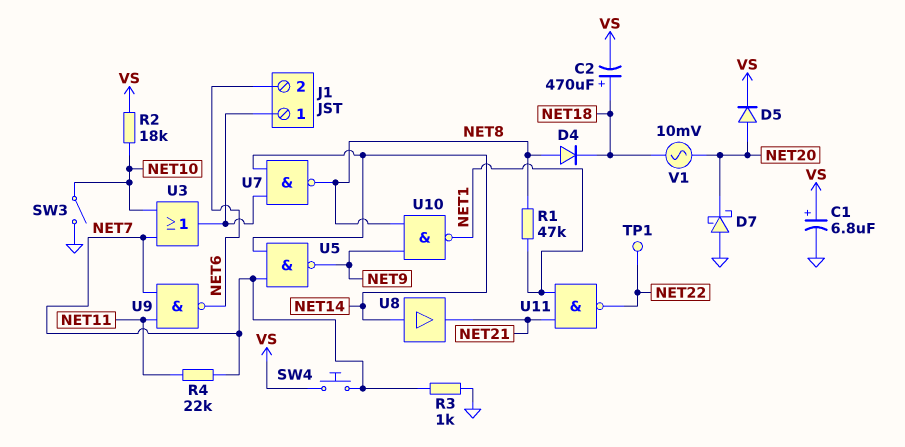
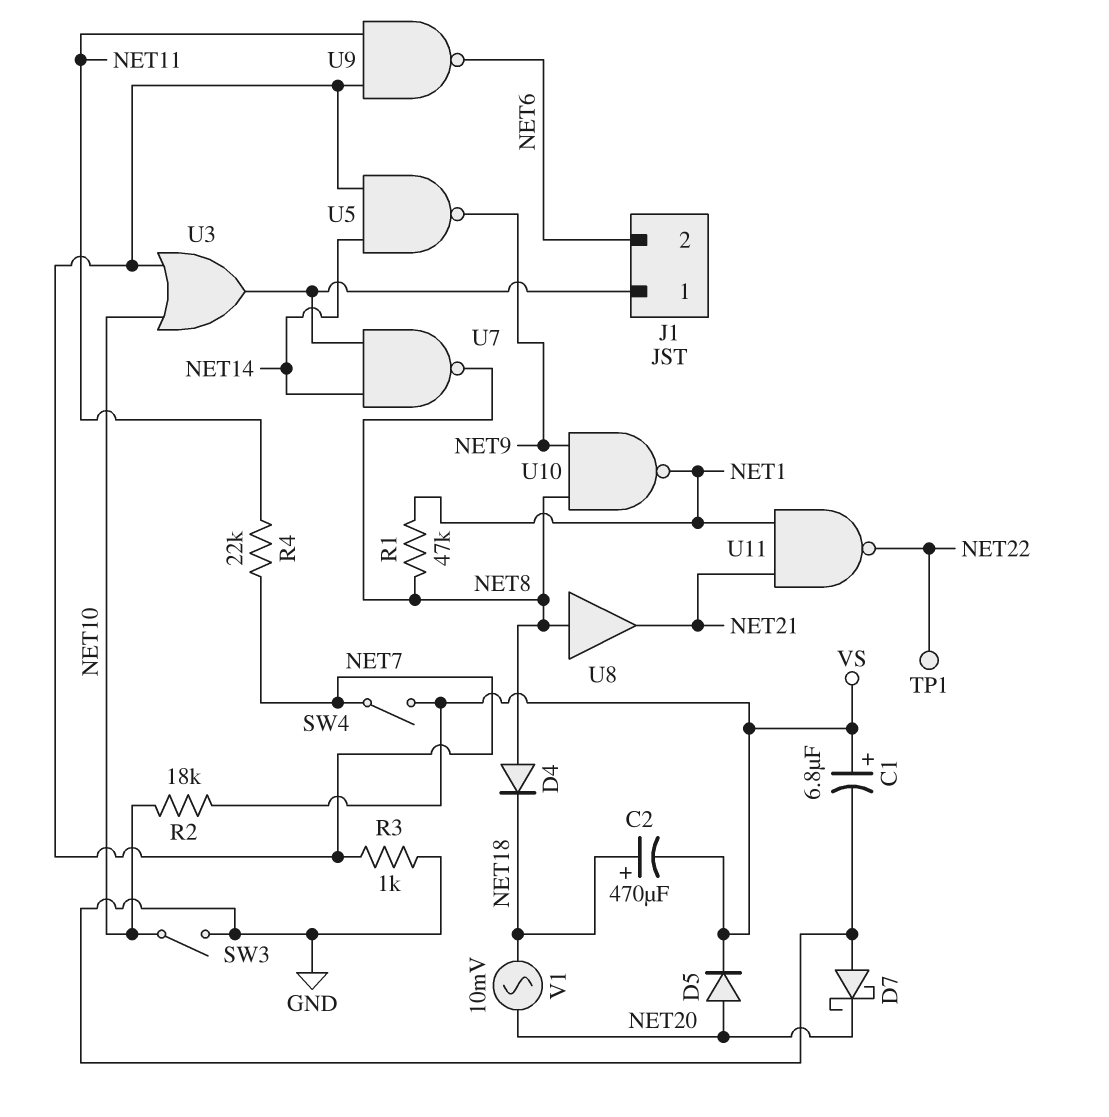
SW4: button (NET7, VS) -> switch (NET7, VS)
U8: buffer (in NET14, out NET21) -> buffer (in NET8, out NET21)

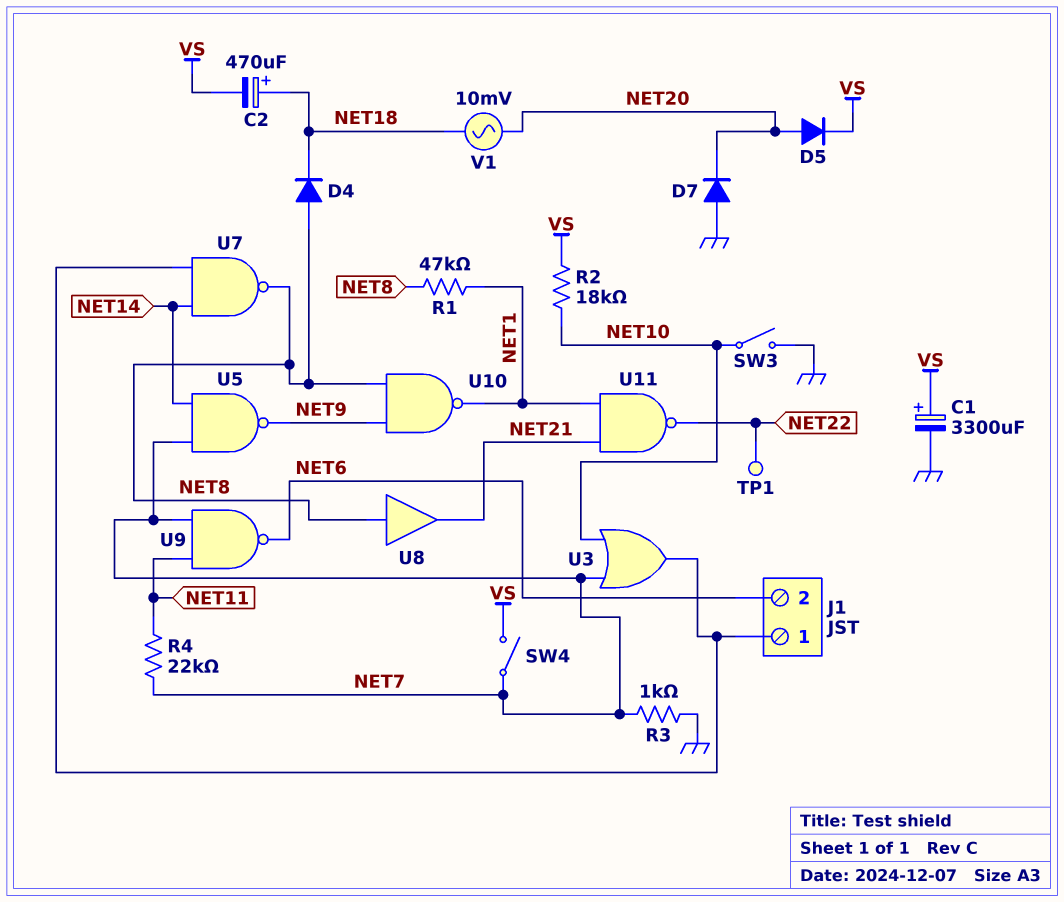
C1: 6.8uF (plus VS, minus GND) -> 3300uF (plus VS, minus GND)
D7: schottky (A GND, K NET20) -> diode (A GND, K NET20)

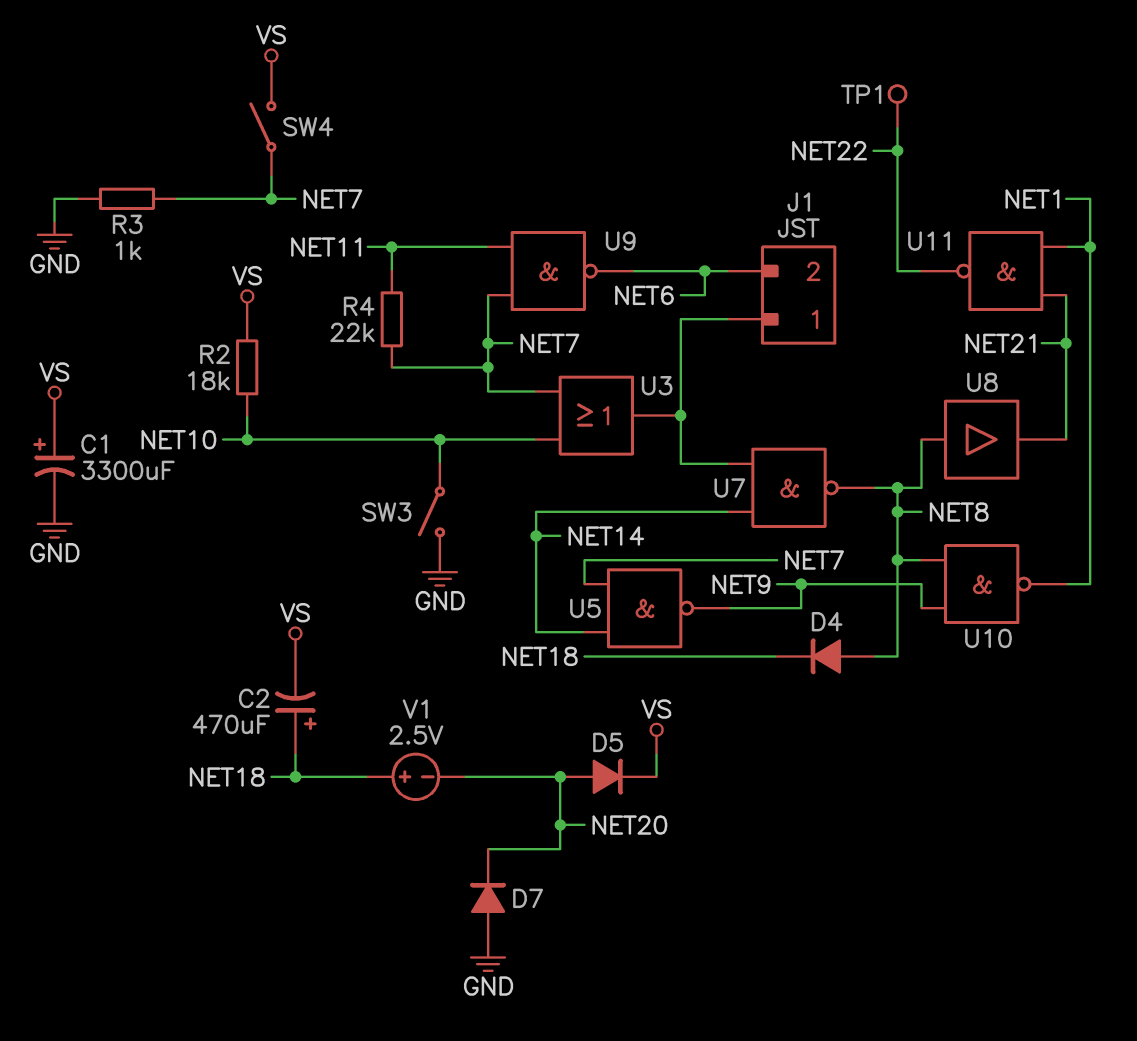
R1: 47k (NET1, NET8) -> none
V1: AC 10mV (NET18, NET20) -> 2.5V (plus NET18, minus NET20)

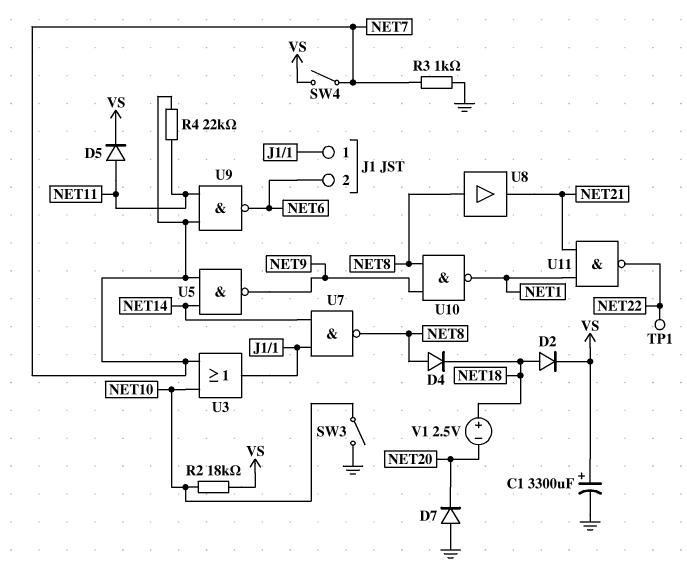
C2: 470uF (plus NET18, minus VS) -> none
D2: none -> diode (A NET18, K VS)
D5: diode (A NET20, K VS) -> diode (A NET11, K VS)

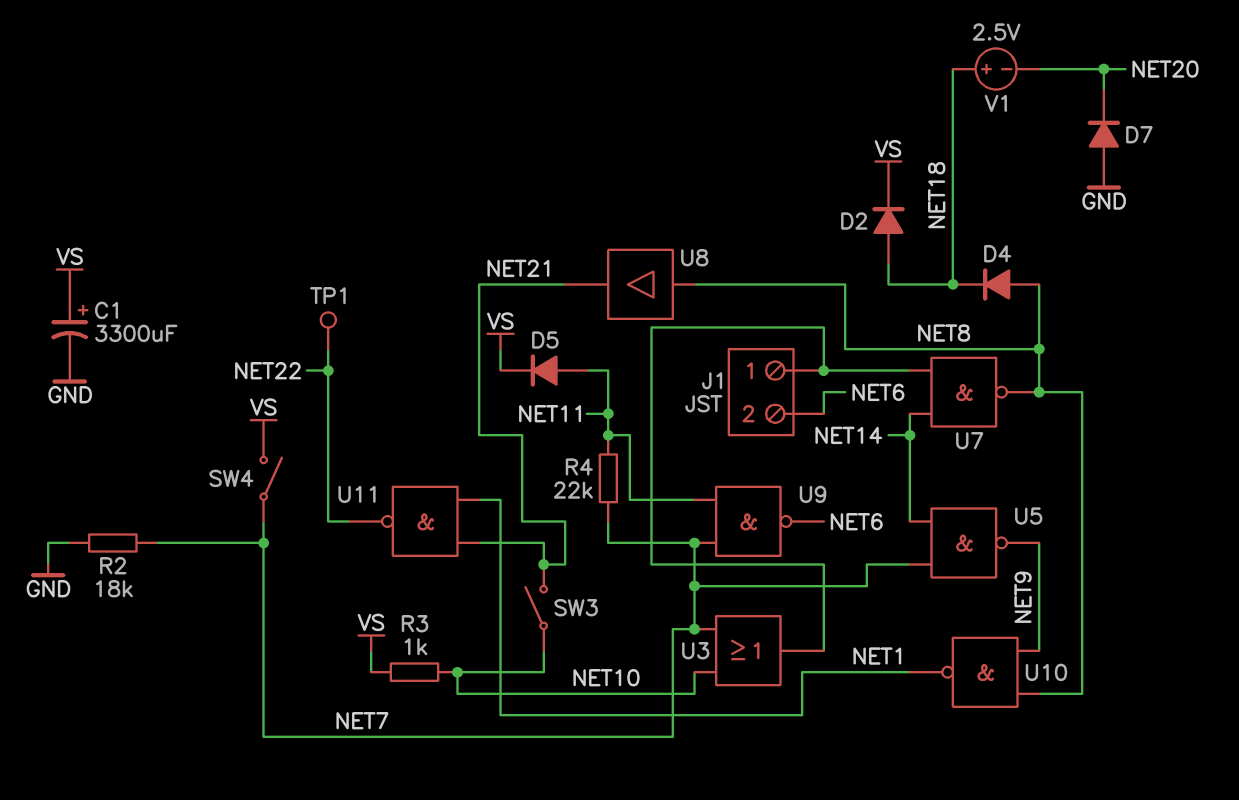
R2: 18k (NET10, VS) -> 18k (GND, NET7)
R3: 1k (GND, NET7) -> 1k (NET10, VS)
SW3: switch (GND, NET10) -> switch (NET10, NET21)

